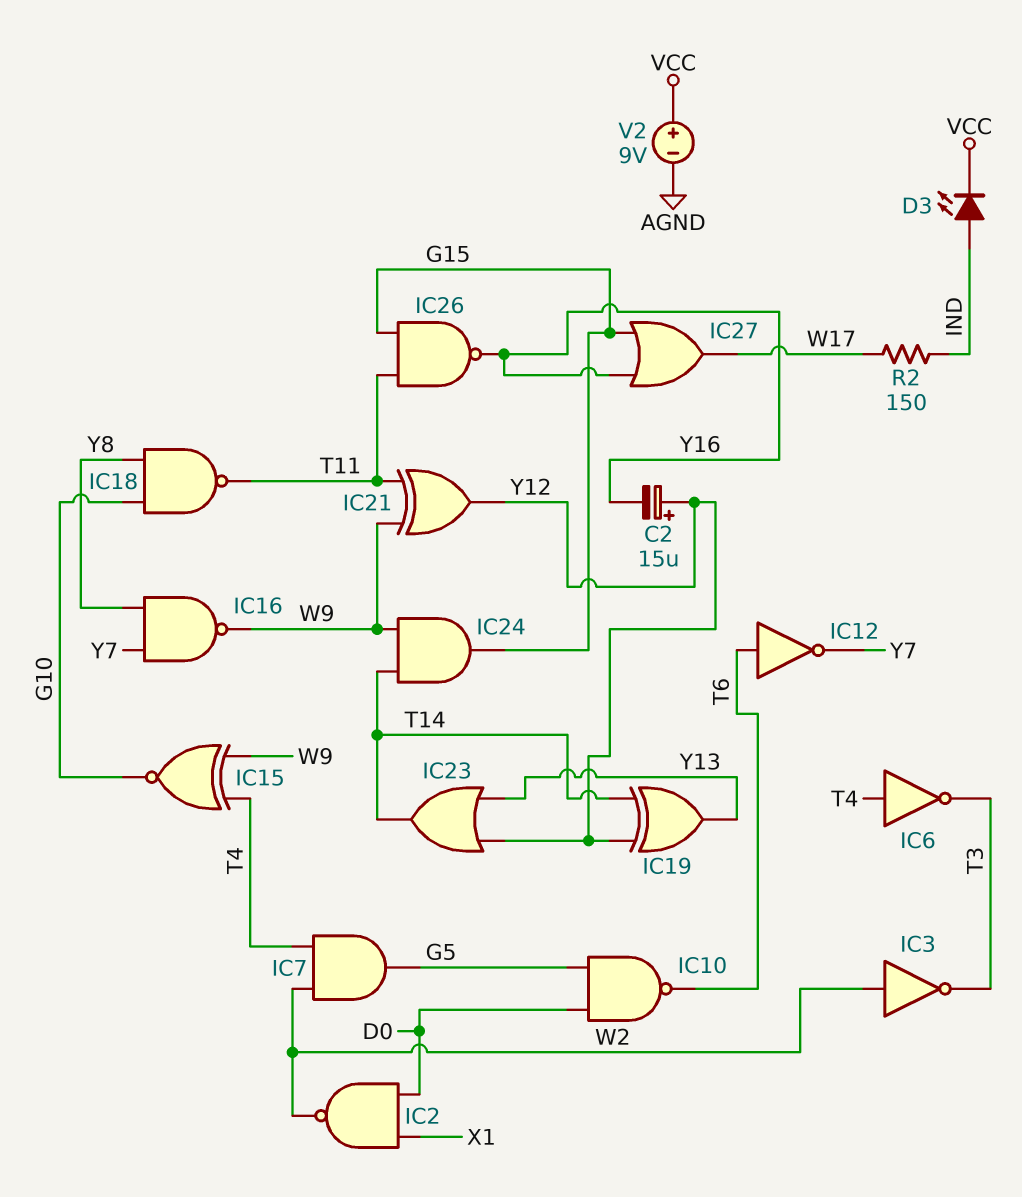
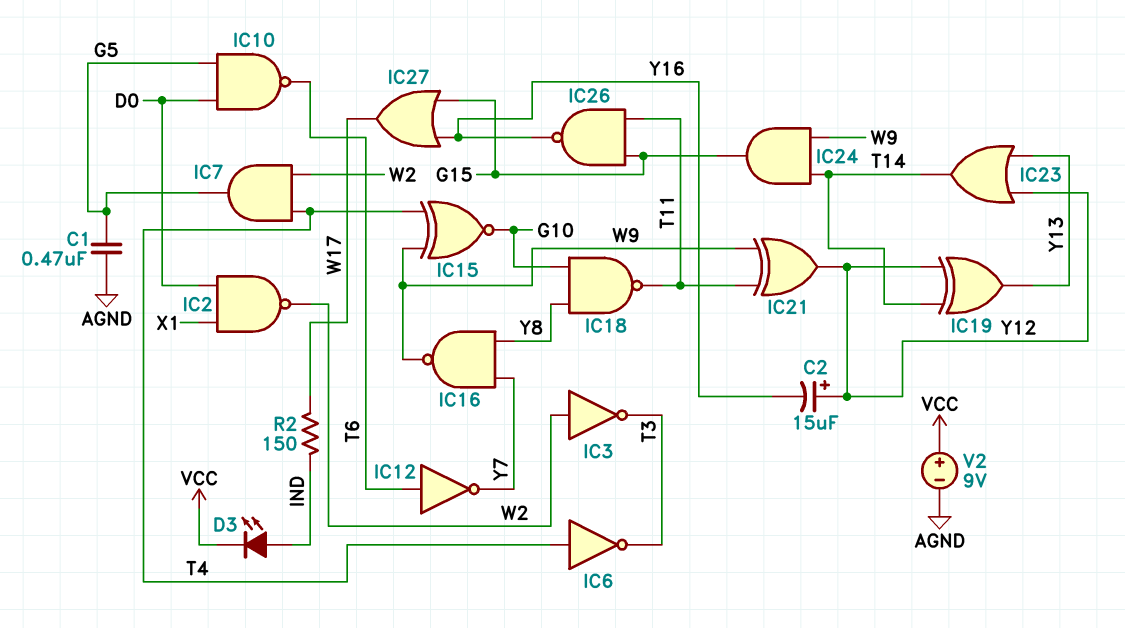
C1: none -> 470nF (AGND, G5)

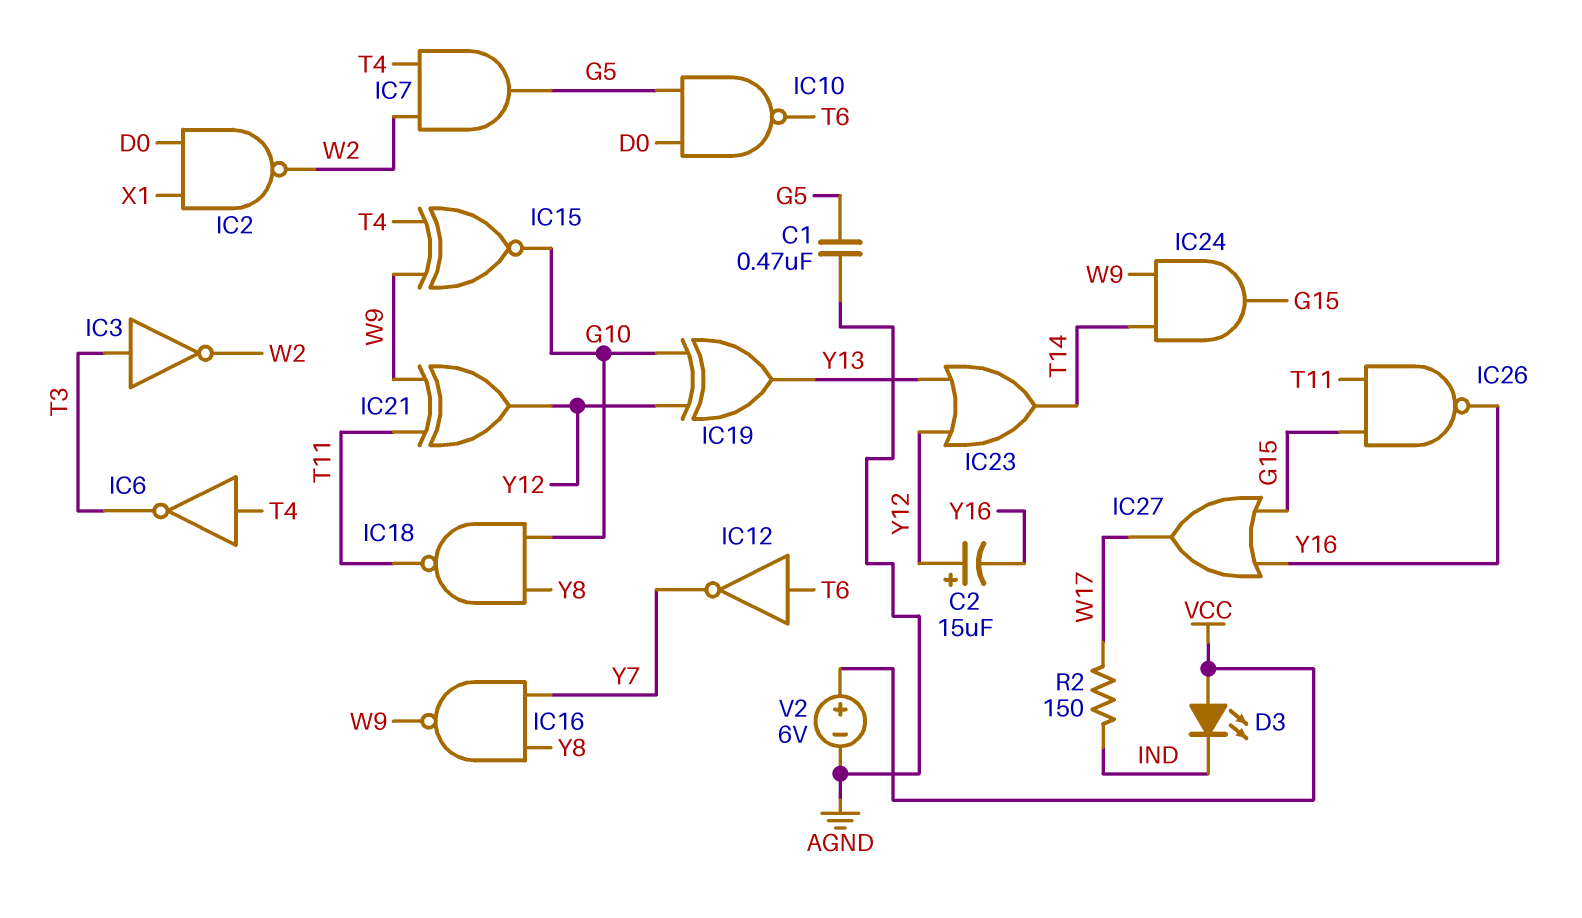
D3: LED (A IND, K VCC) -> LED (A VCC, K IND)
IC3: NOT (in W2, out T3) -> NOT (in T3, out W2)
IC19: XOR (in T14, in Y12, out Y13) -> XOR (in G10, in Y12, out Y13)
V2: 9V (plus VCC, minus AGND) -> 6V (plus VCC, minus AGND)

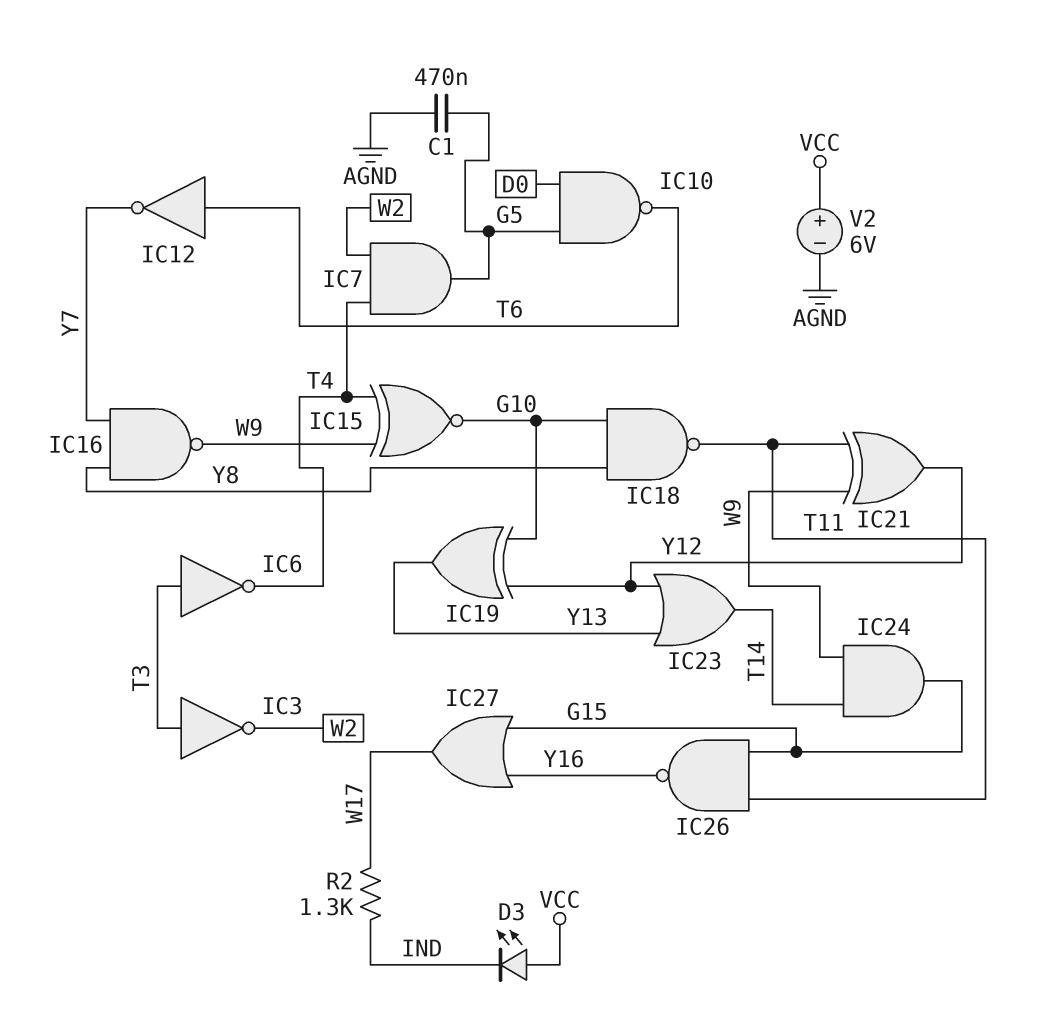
C2: 15uF (plus Y12, minus Y16) -> none
IC2: NAND (in D0, in X1, out W2) -> none
IC6: NOT (in T4, out T3) -> NOT (in T3, out T4)
R2: 150 (IND, W17) -> 1.3k (IND, W17)

